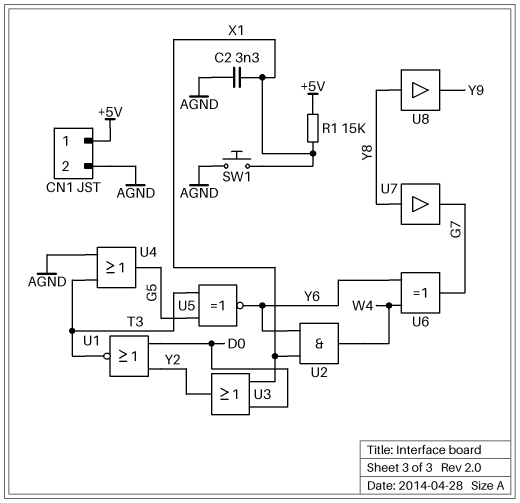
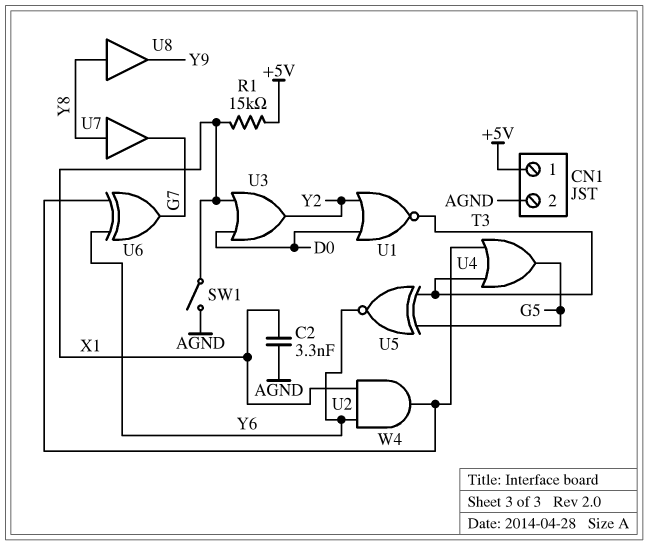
SW1: button (AGND, X1) -> switch (AGND, X1)
U4: OR (in AGND, in T3, out G5) -> OR (in T3, in W4, out G5)

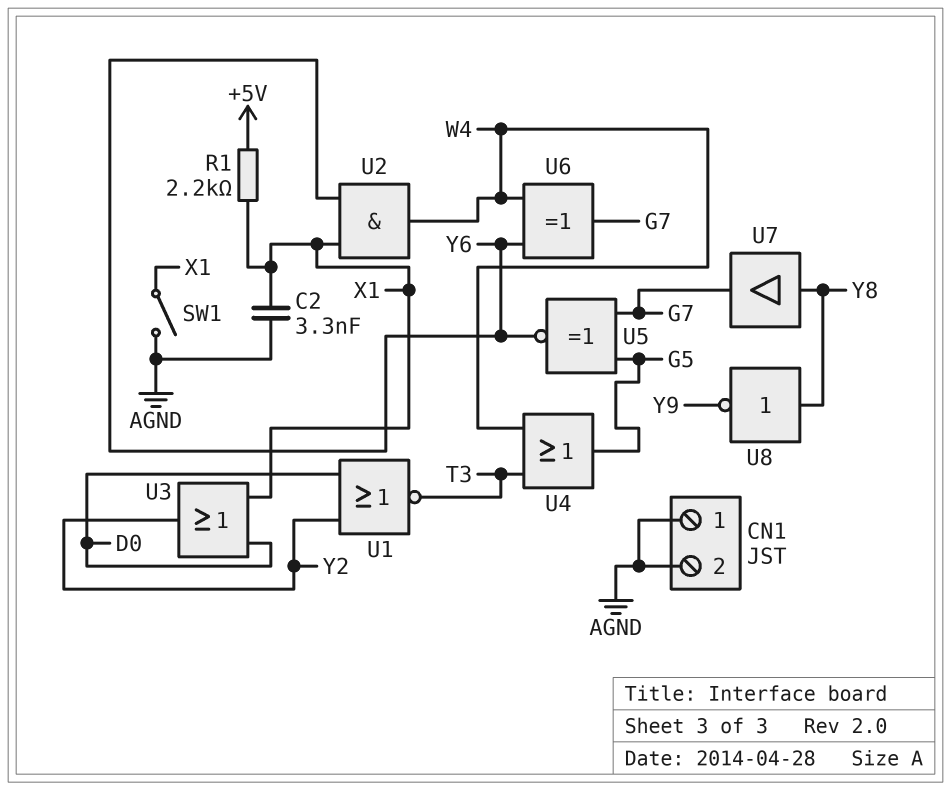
CN1 pin 1: +5V -> AGND
R1: 15k (+5V, X1) -> 2.2k (+5V, X1)
U5: XNOR (in G5, in T3, out Y6) -> XNOR (in G5, in G7, out Y6)
U8: buffer (in Y8, out Y9) -> NOT (in Y8, out Y9)

